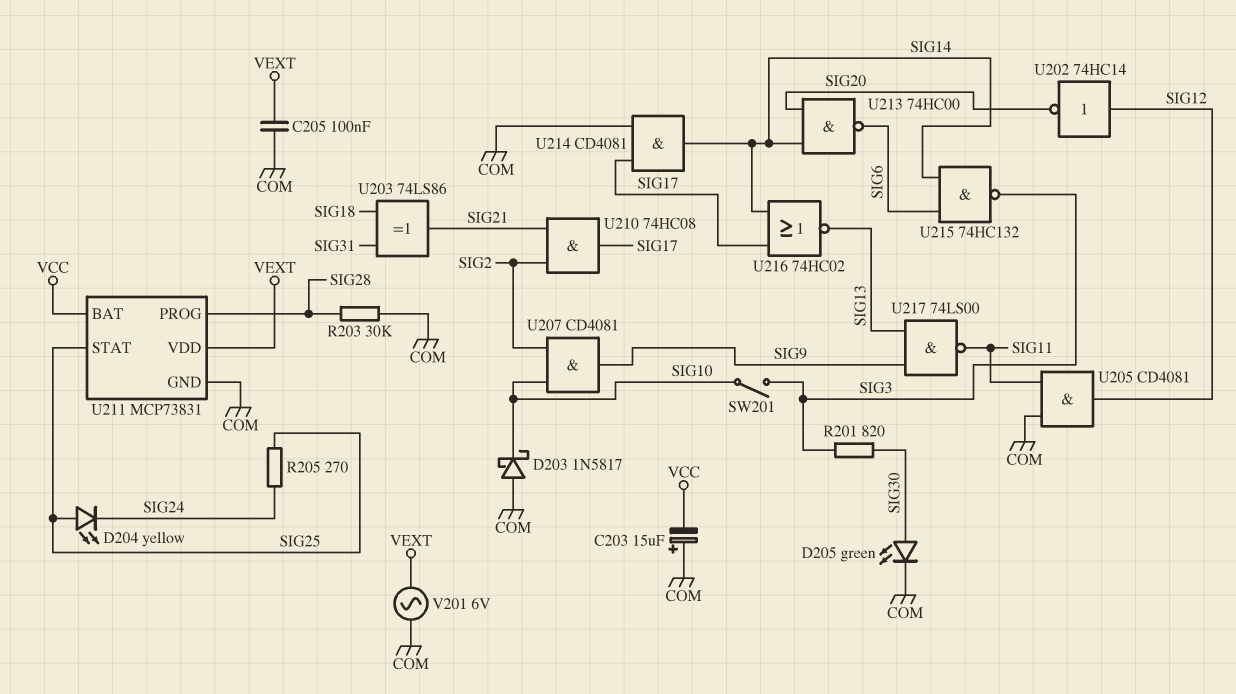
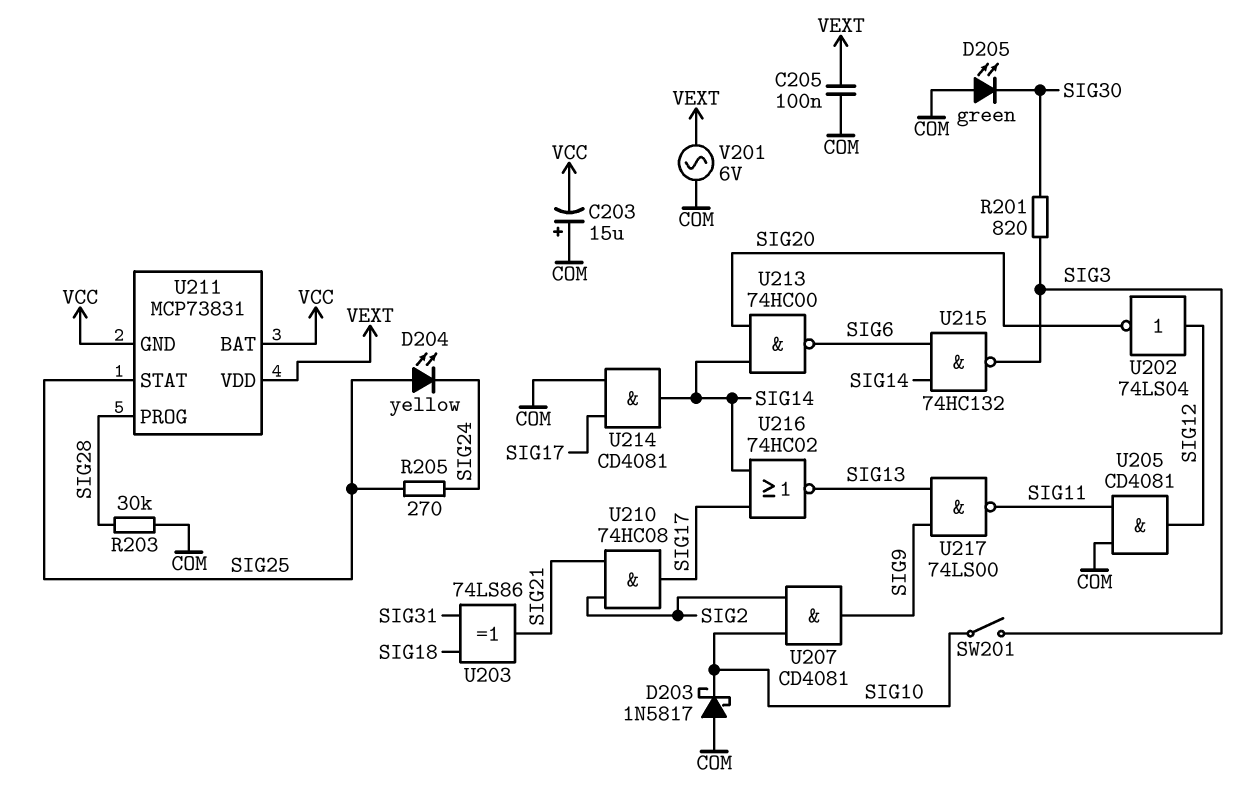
D205: LED green (A SIG30, K COM) -> LED green (A COM, K SIG30)
U202: NOT 74HC14 (in SIG12, out SIG20) -> NOT 74LS04 (in SIG12, out SIG20)
U211 pin GND: COM -> VCC

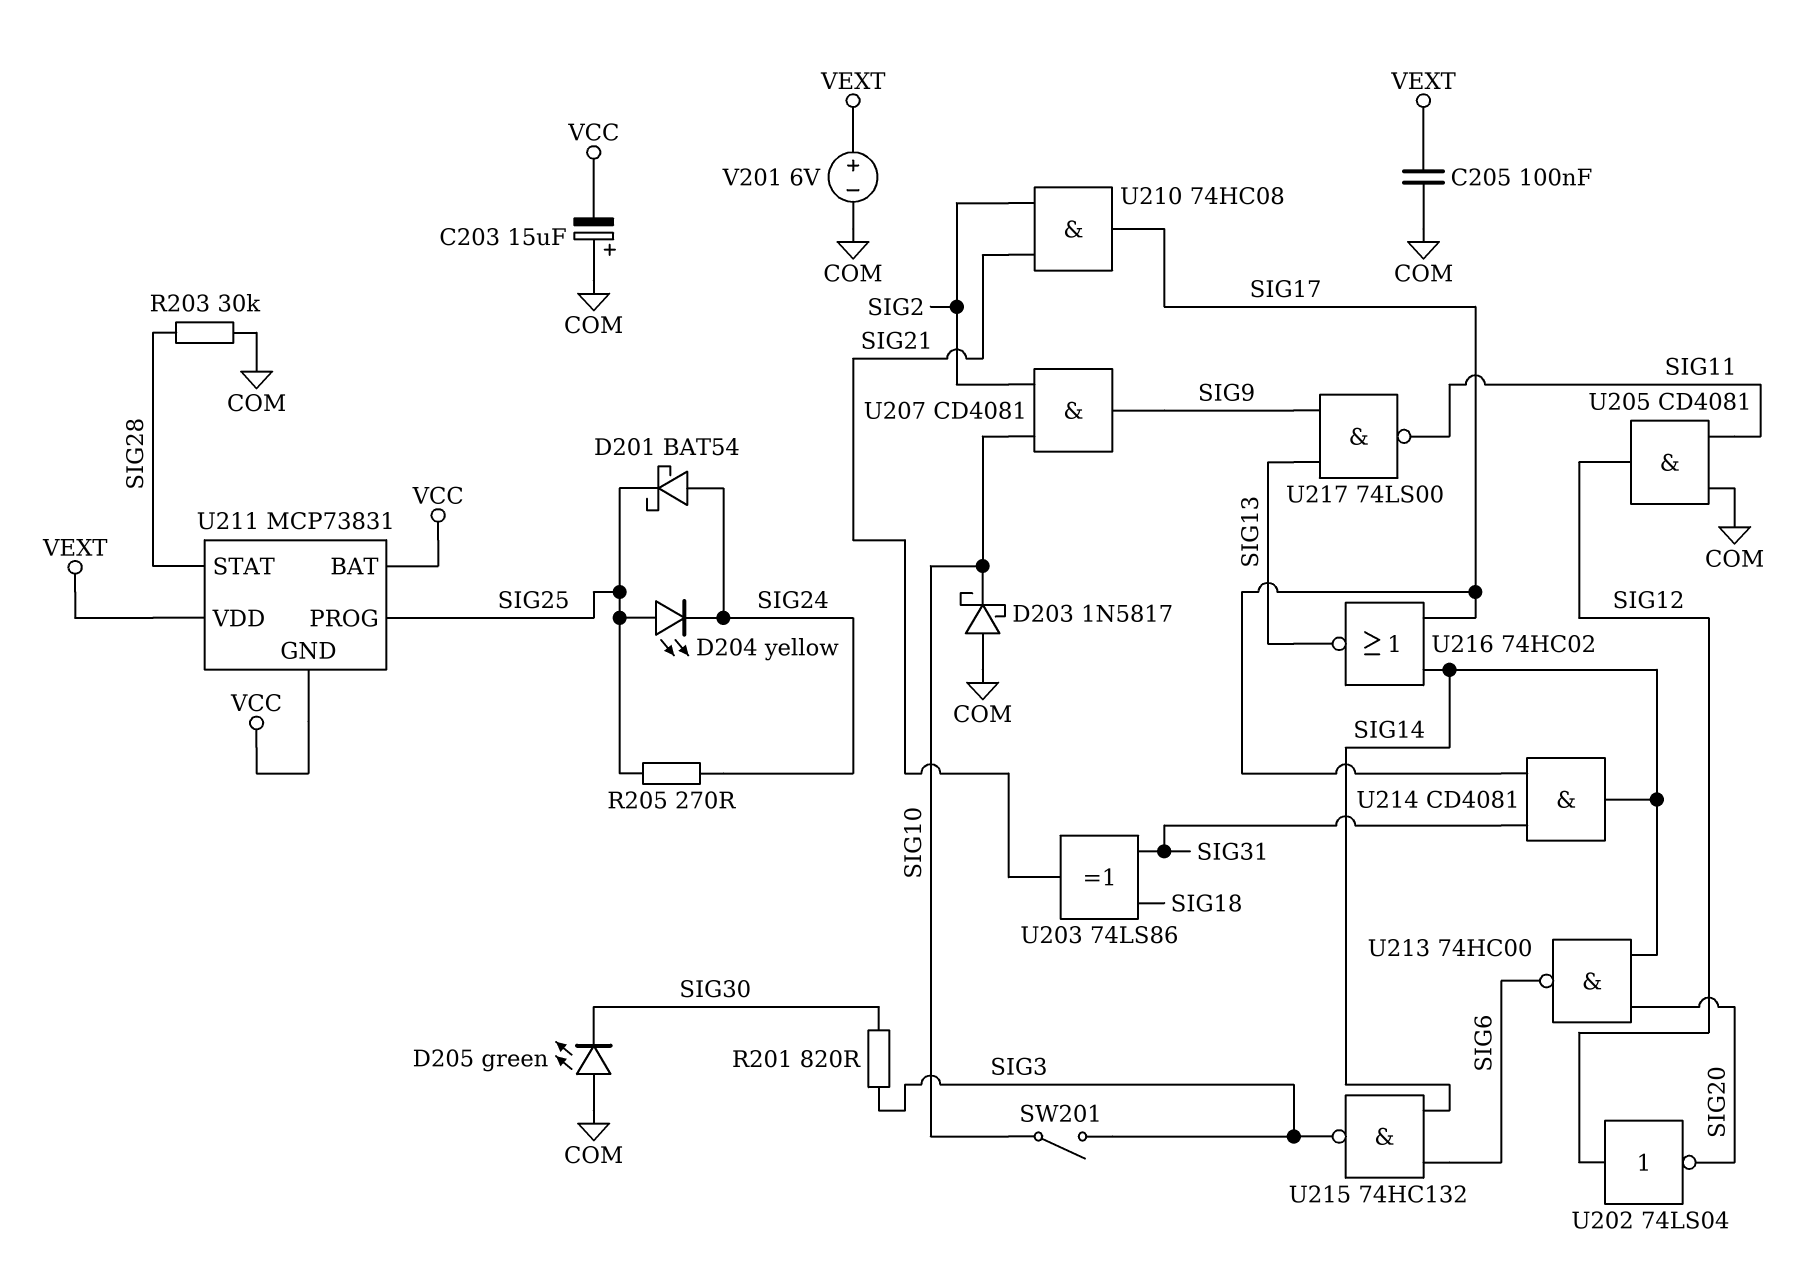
D201: none -> schottky BAT54 (A SIG24, K SIG25)
U211 pin PROG: SIG28 -> SIG25
U211 pin STAT: SIG25 -> SIG28
U214: AND CD4081 (in COM, in SIG17, out SIG14) -> AND CD4081 (in SIG17, in SIG31, out SIG14)
V201: AC 6V (COM, VEXT) -> 6V (plus VEXT, minus COM)

